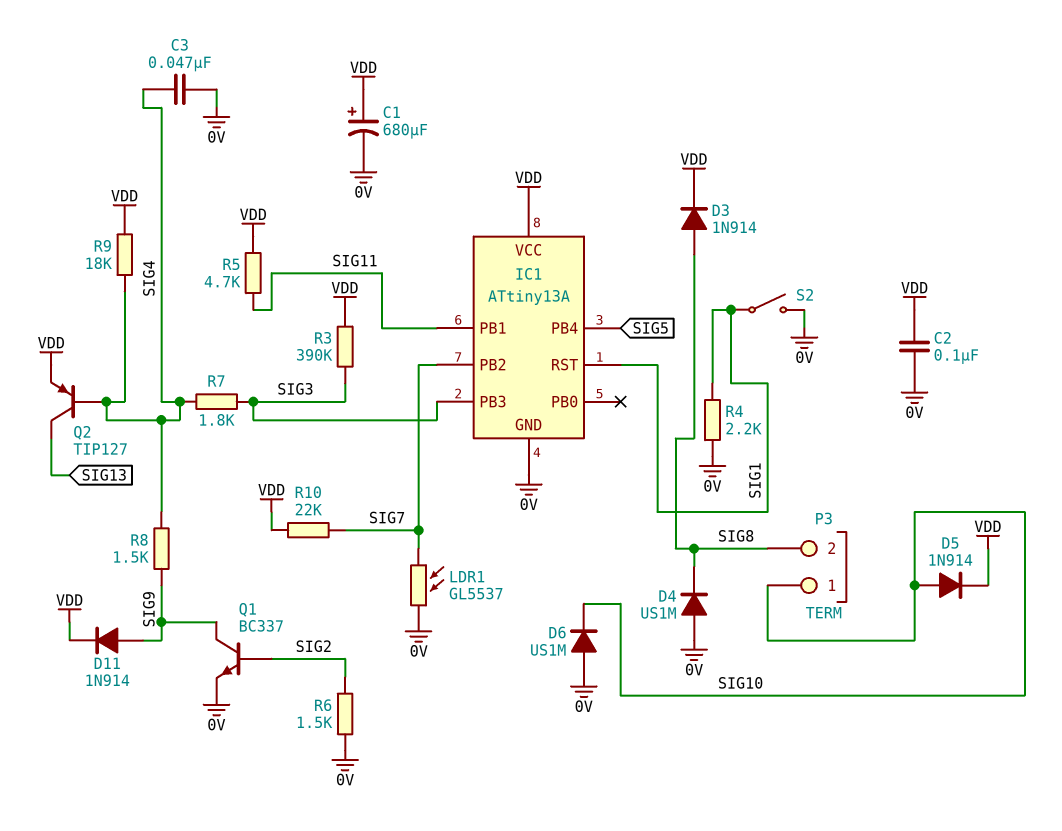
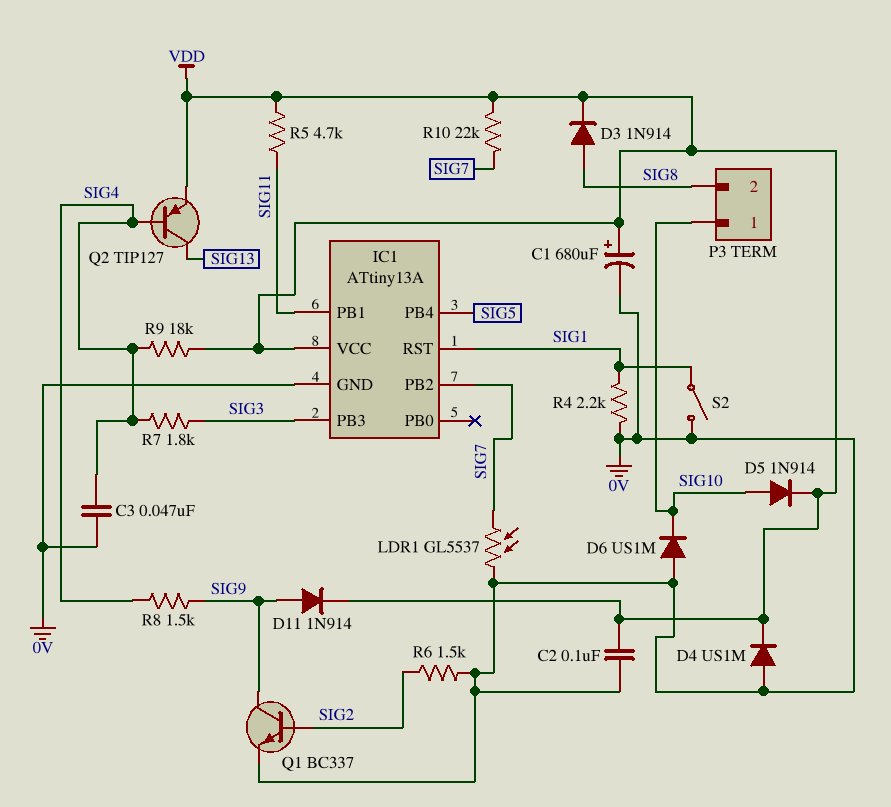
D4: diode US1M (A 0V, K SIG8) -> diode US1M (A 0V, K VDD)
R3: 390k (SIG3, VDD) -> none

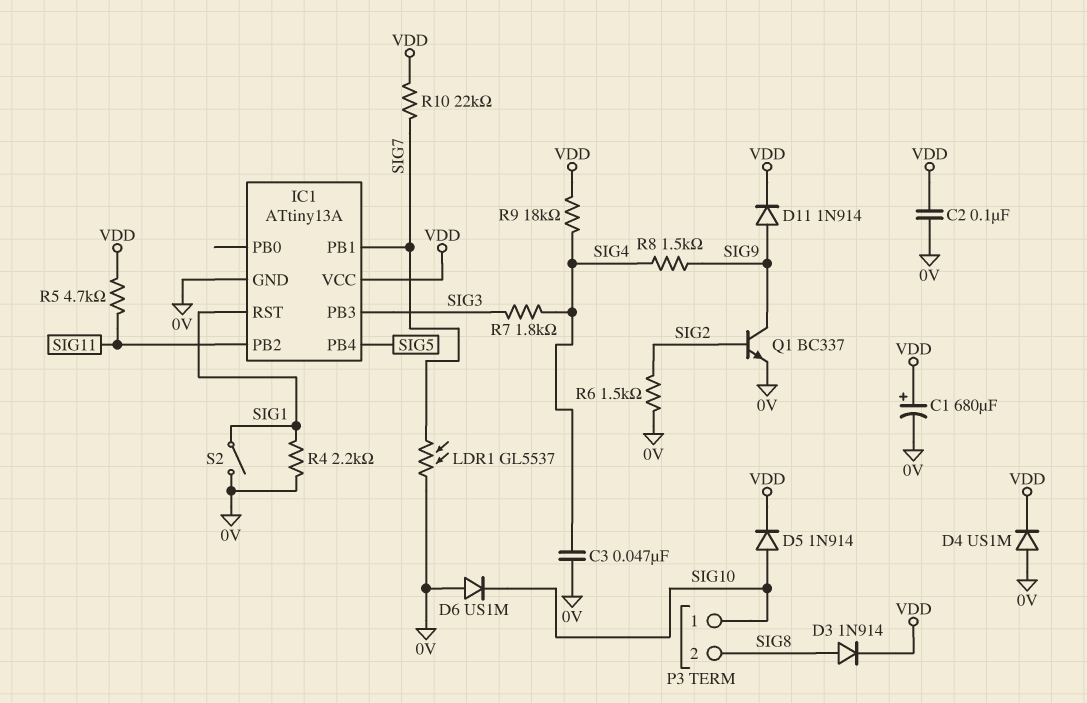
IC1 pin PB1: SIG11 -> SIG7
IC1 pin PB2: SIG7 -> SIG11
Q2: PNP TIP127 (B SIG4, C SIG13, E VDD) -> none

